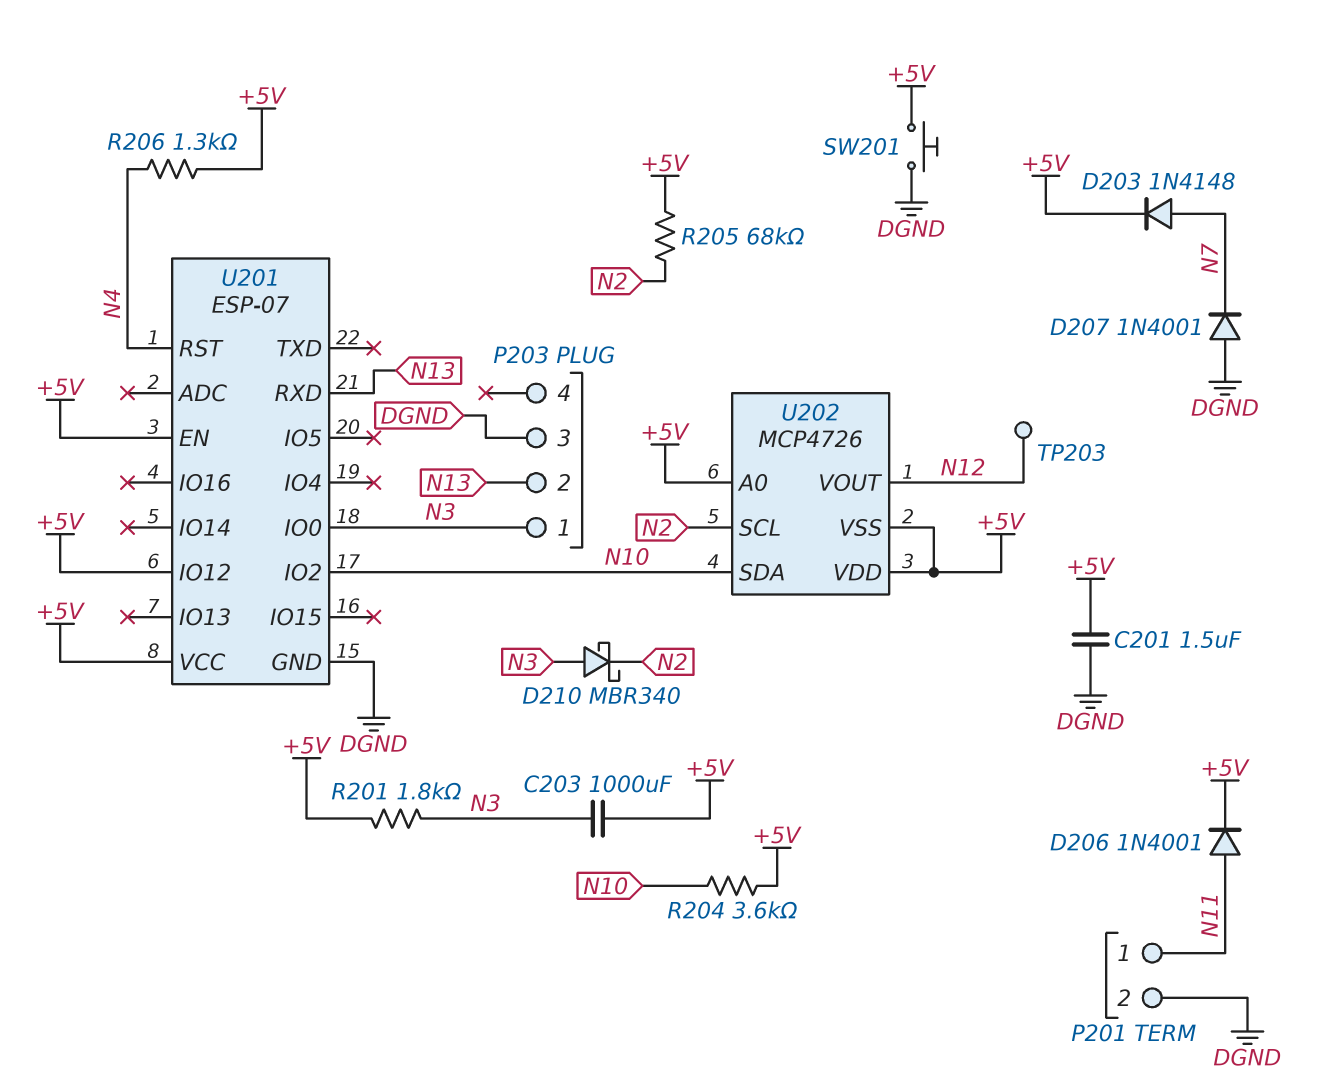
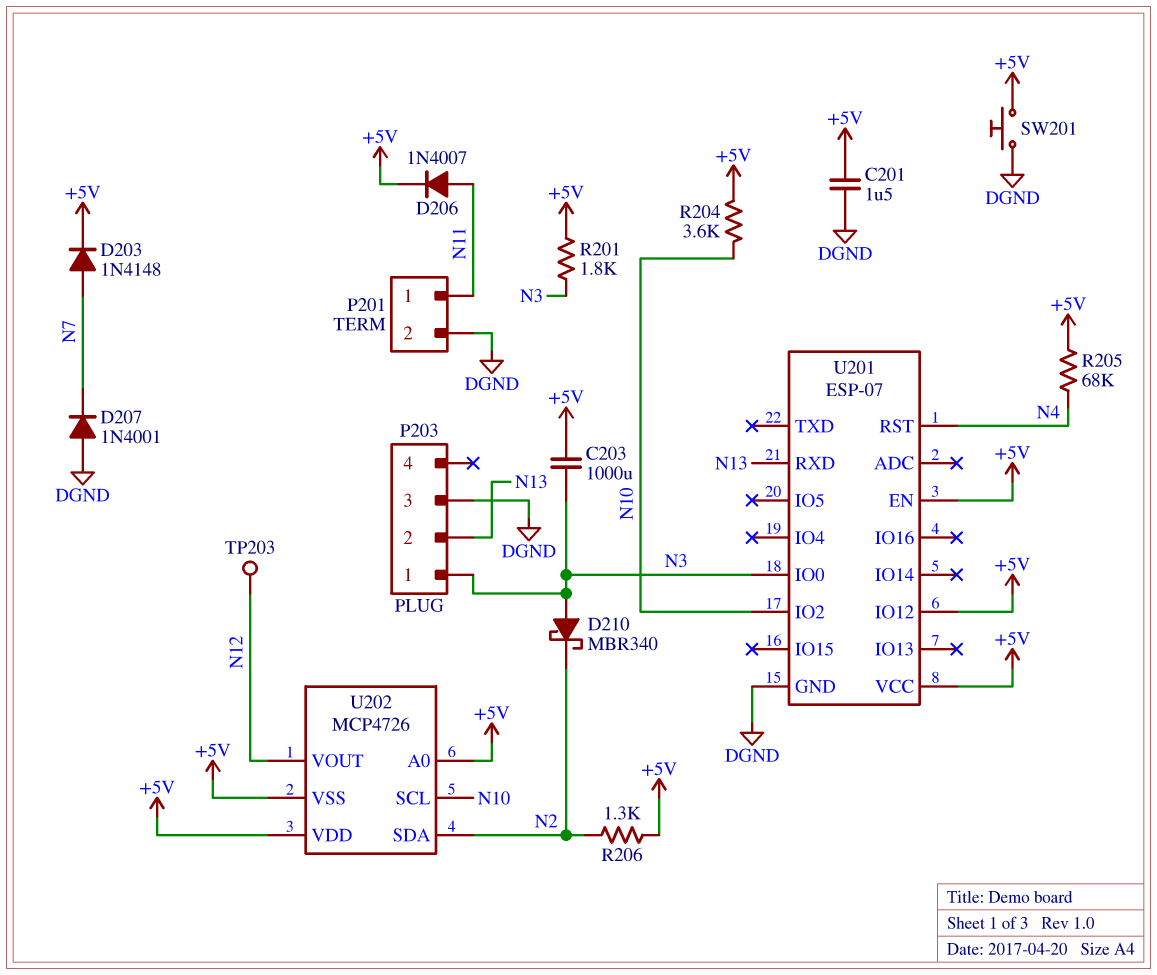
D206: diode 1N4001 (A N11, K +5V) -> diode 1N4007 (A N11, K +5V)
R205: 68k (+5V, N2) -> 68k (+5V, N4)
R206: 1.3k (+5V, N4) -> 1.3k (+5V, N2)
U202 pin SCL: N2 -> N10
U202 pin SDA: N10 -> N2

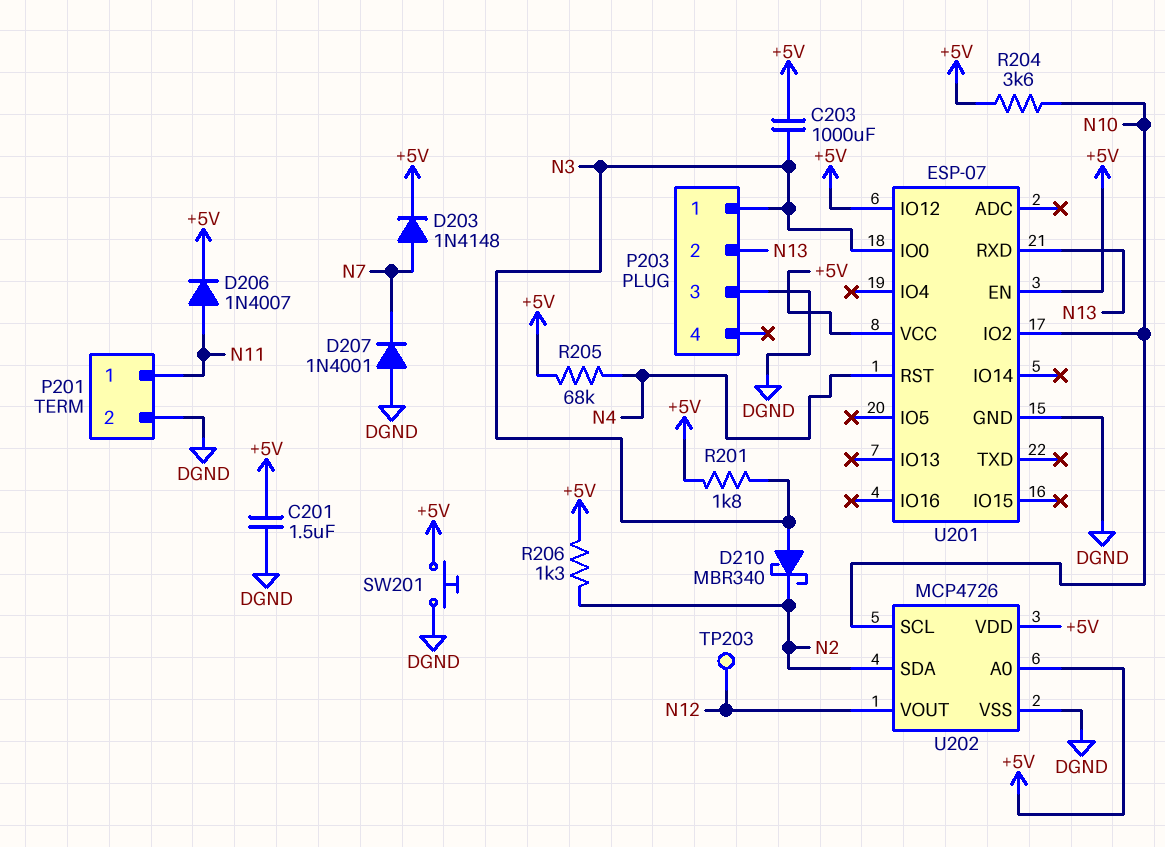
U202 pin VSS: +5V -> DGND

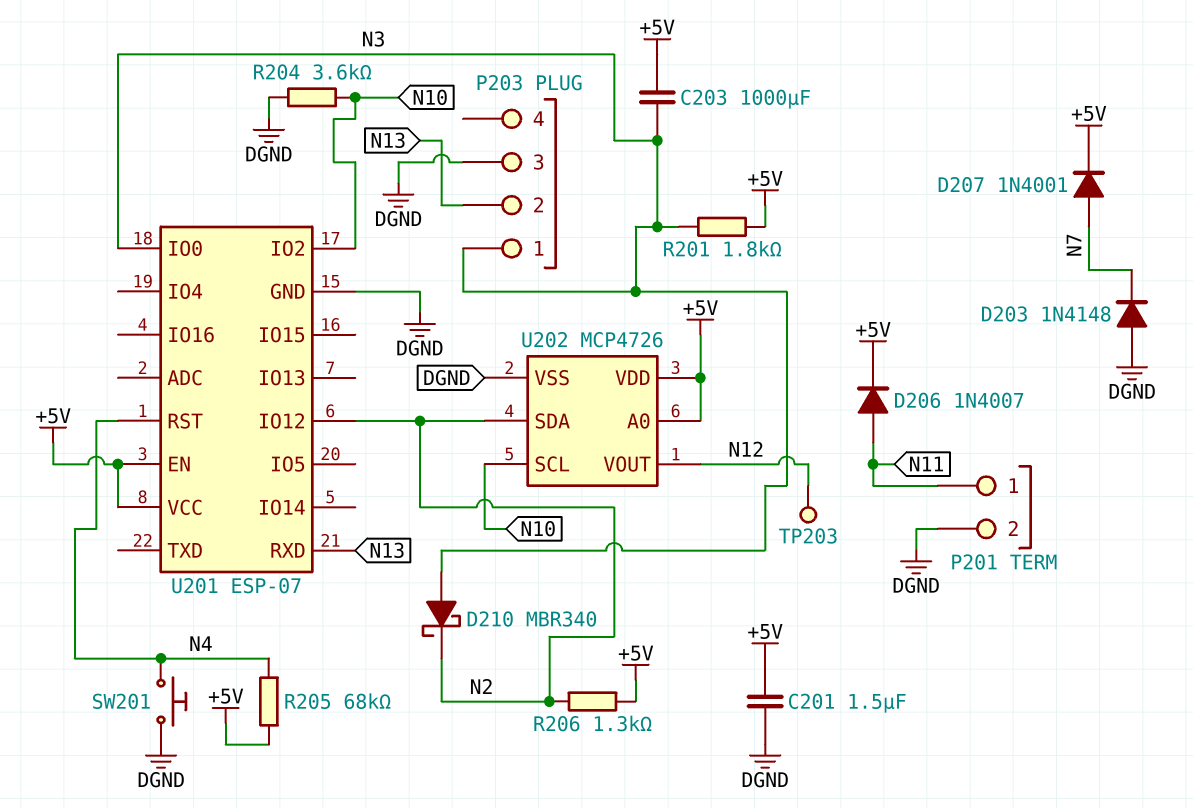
D203: diode 1N4148 (A N7, K +5V) -> diode 1N4148 (A DGND, K N7)
D207: diode 1N4001 (A DGND, K N7) -> diode 1N4001 (A N7, K +5V)
R204: 3.6k (+5V, N10) -> 3.6k (DGND, N10)
SW201: button (+5V, DGND) -> button (DGND, N4)
U201 pin IO12: +5V -> N2

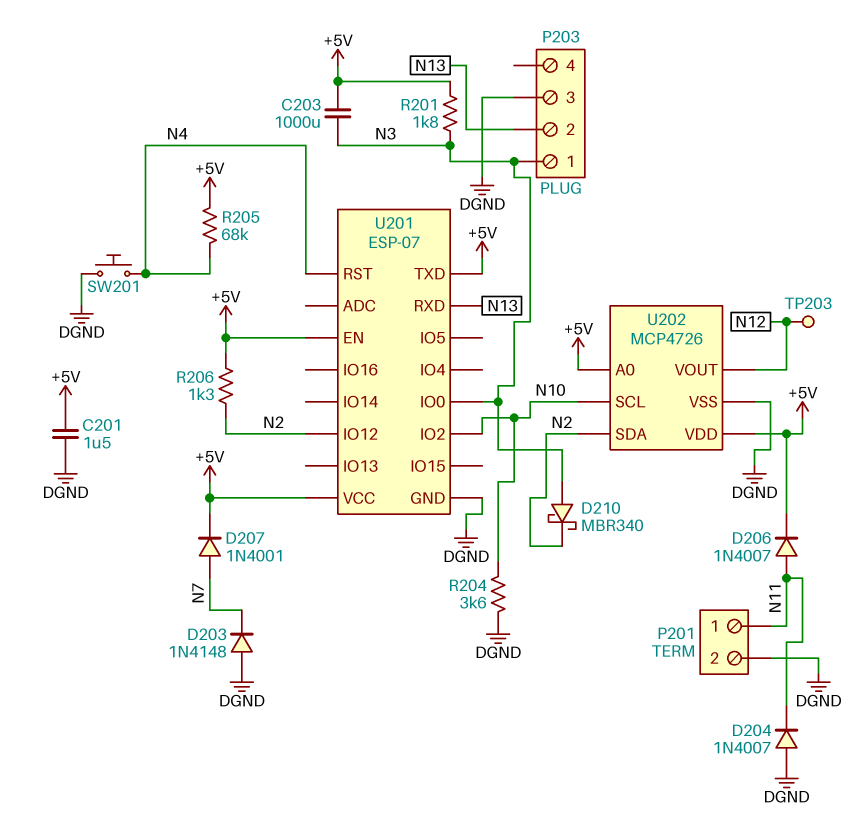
D204: none -> diode 1N4007 (A DGND, K N11)
U201 pin TXD: none -> +5V

